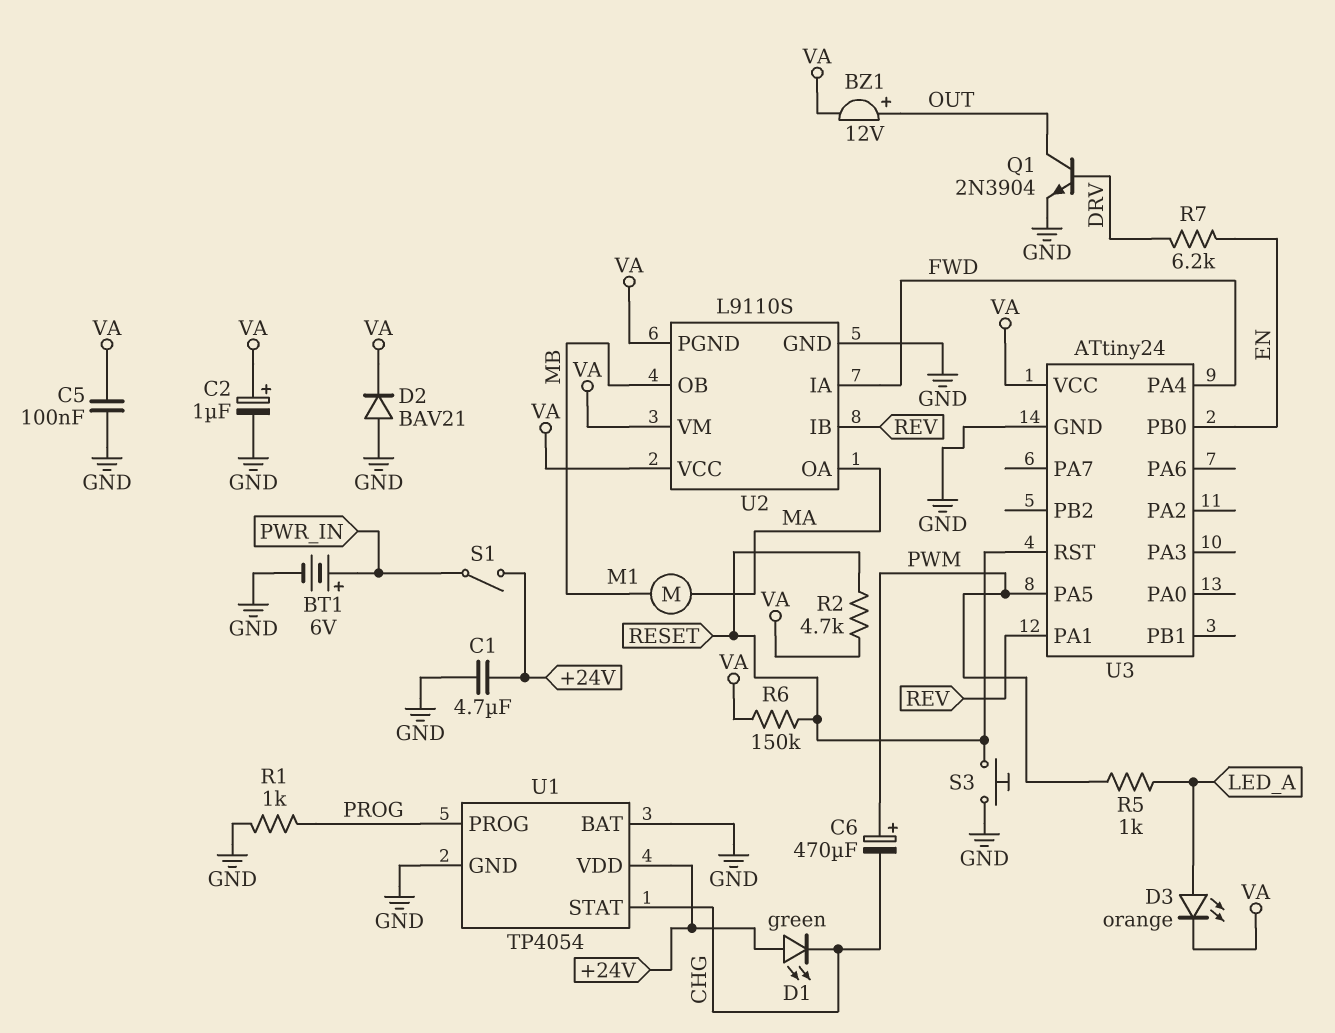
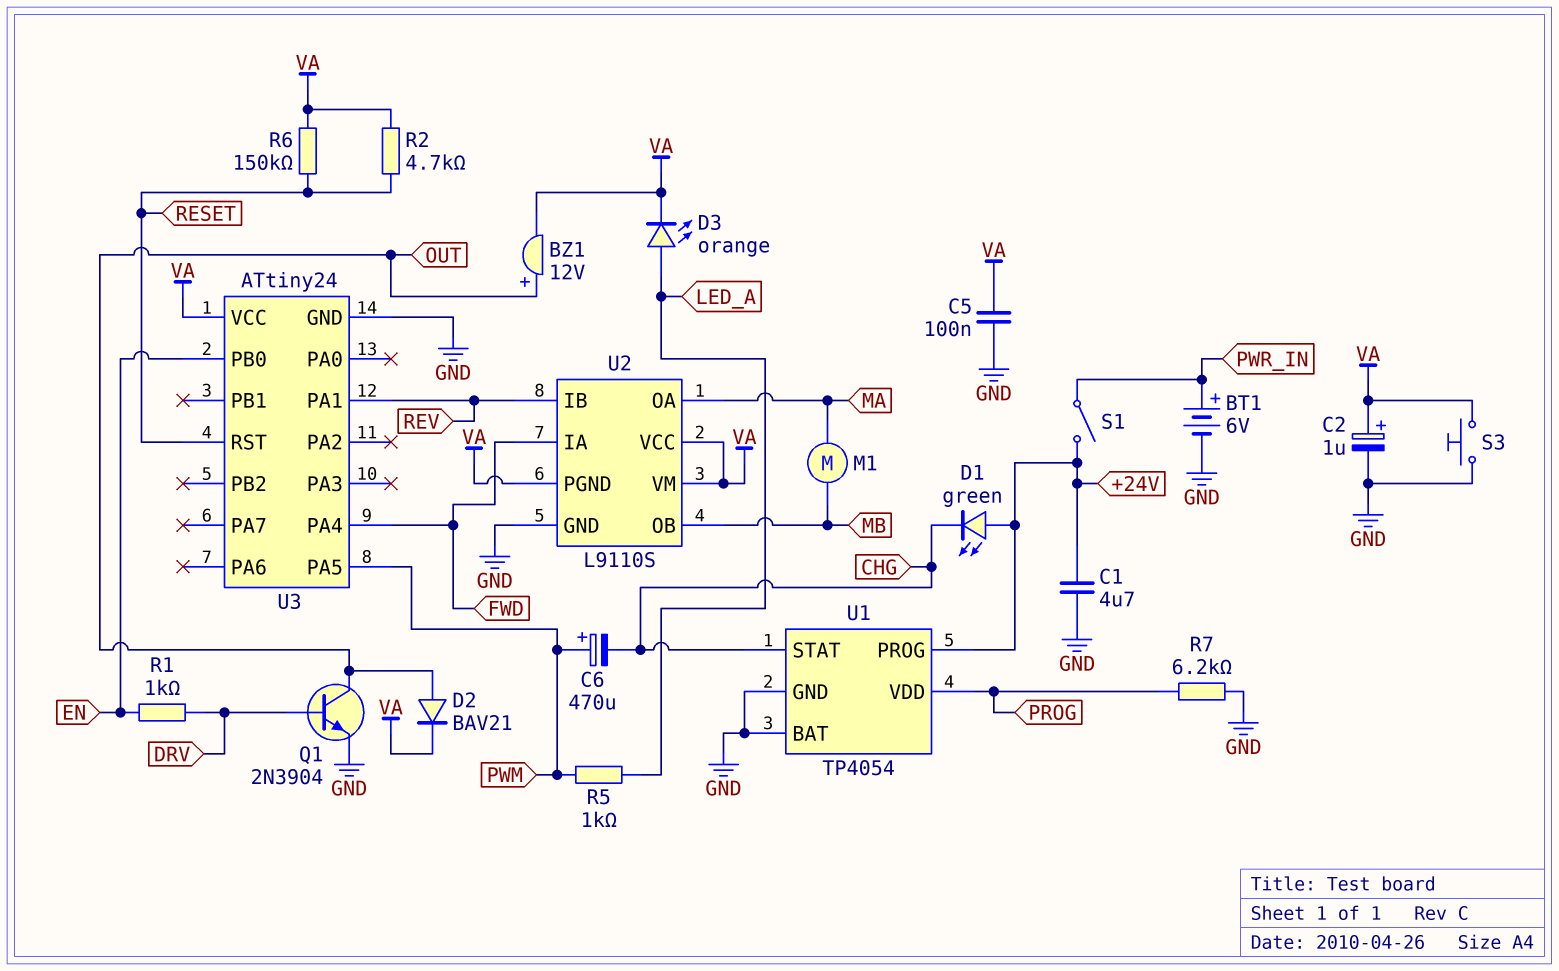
D2: diode BAV21 (A GND, K VA) -> diode BAV21 (A OUT, K VA)
R1: 1k (GND, PROG) -> 1k (DRV, EN)
R7: 6.2k (DRV, EN) -> 6.2k (GND, PROG)
S3: button (GND, RESET) -> button (GND, VA)
U1 pin PROG: PROG -> +24V
U1 pin VDD: +24V -> PROG

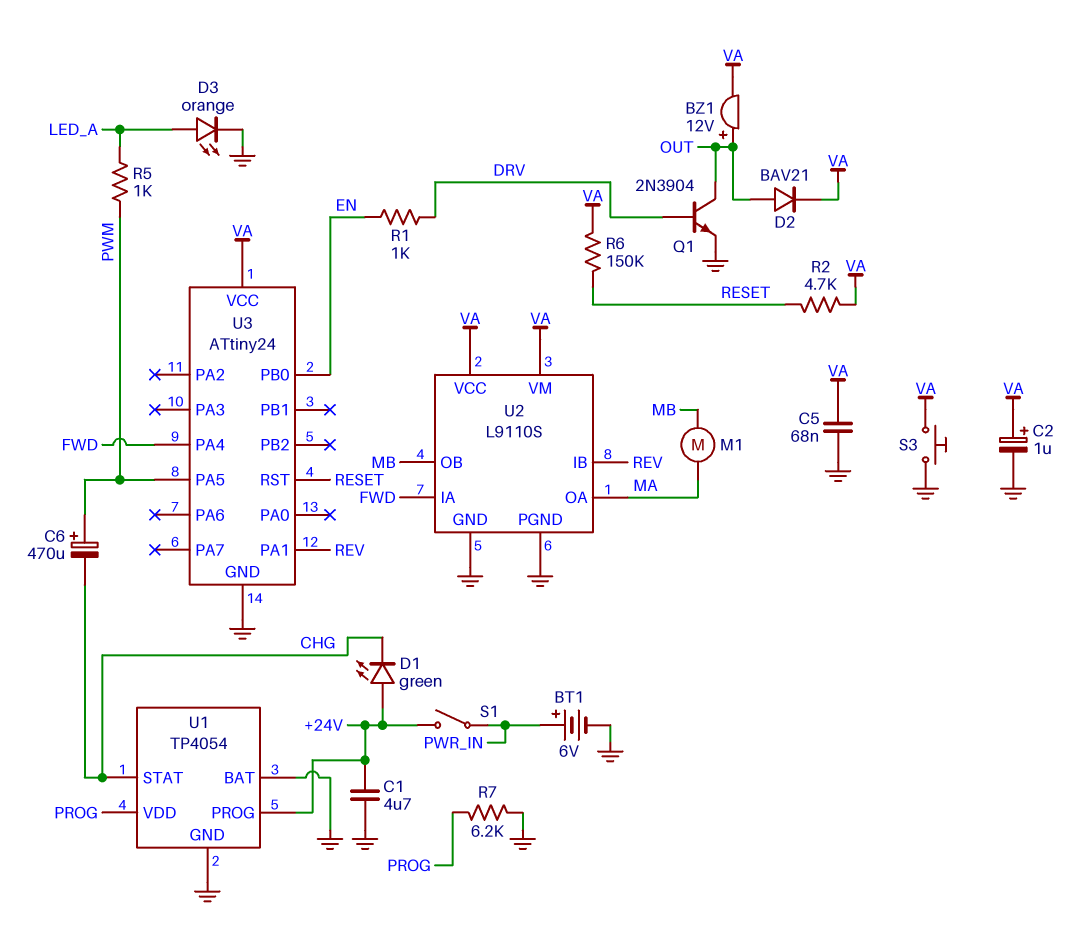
C5: 100nF (GND, VA) -> 68nF (GND, VA)
D3: LED orange (A LED_A, K VA) -> LED orange (A LED_A, K GND)
U2 pin PGND: VA -> GND

